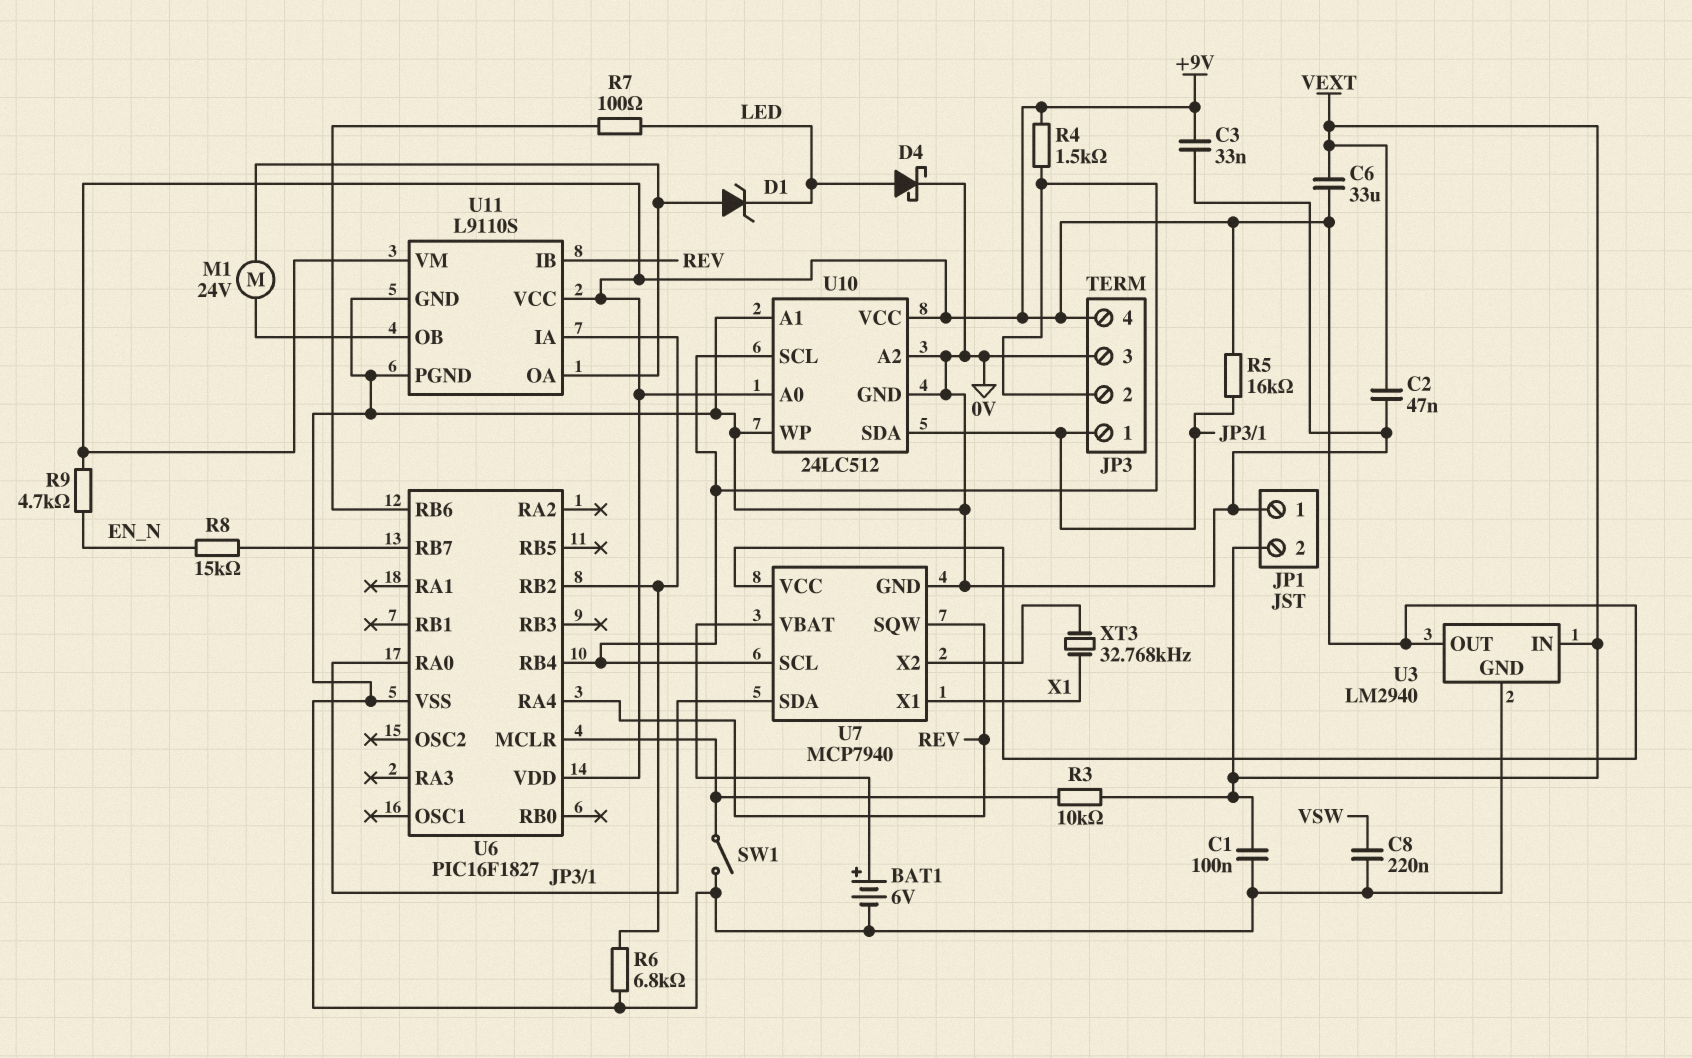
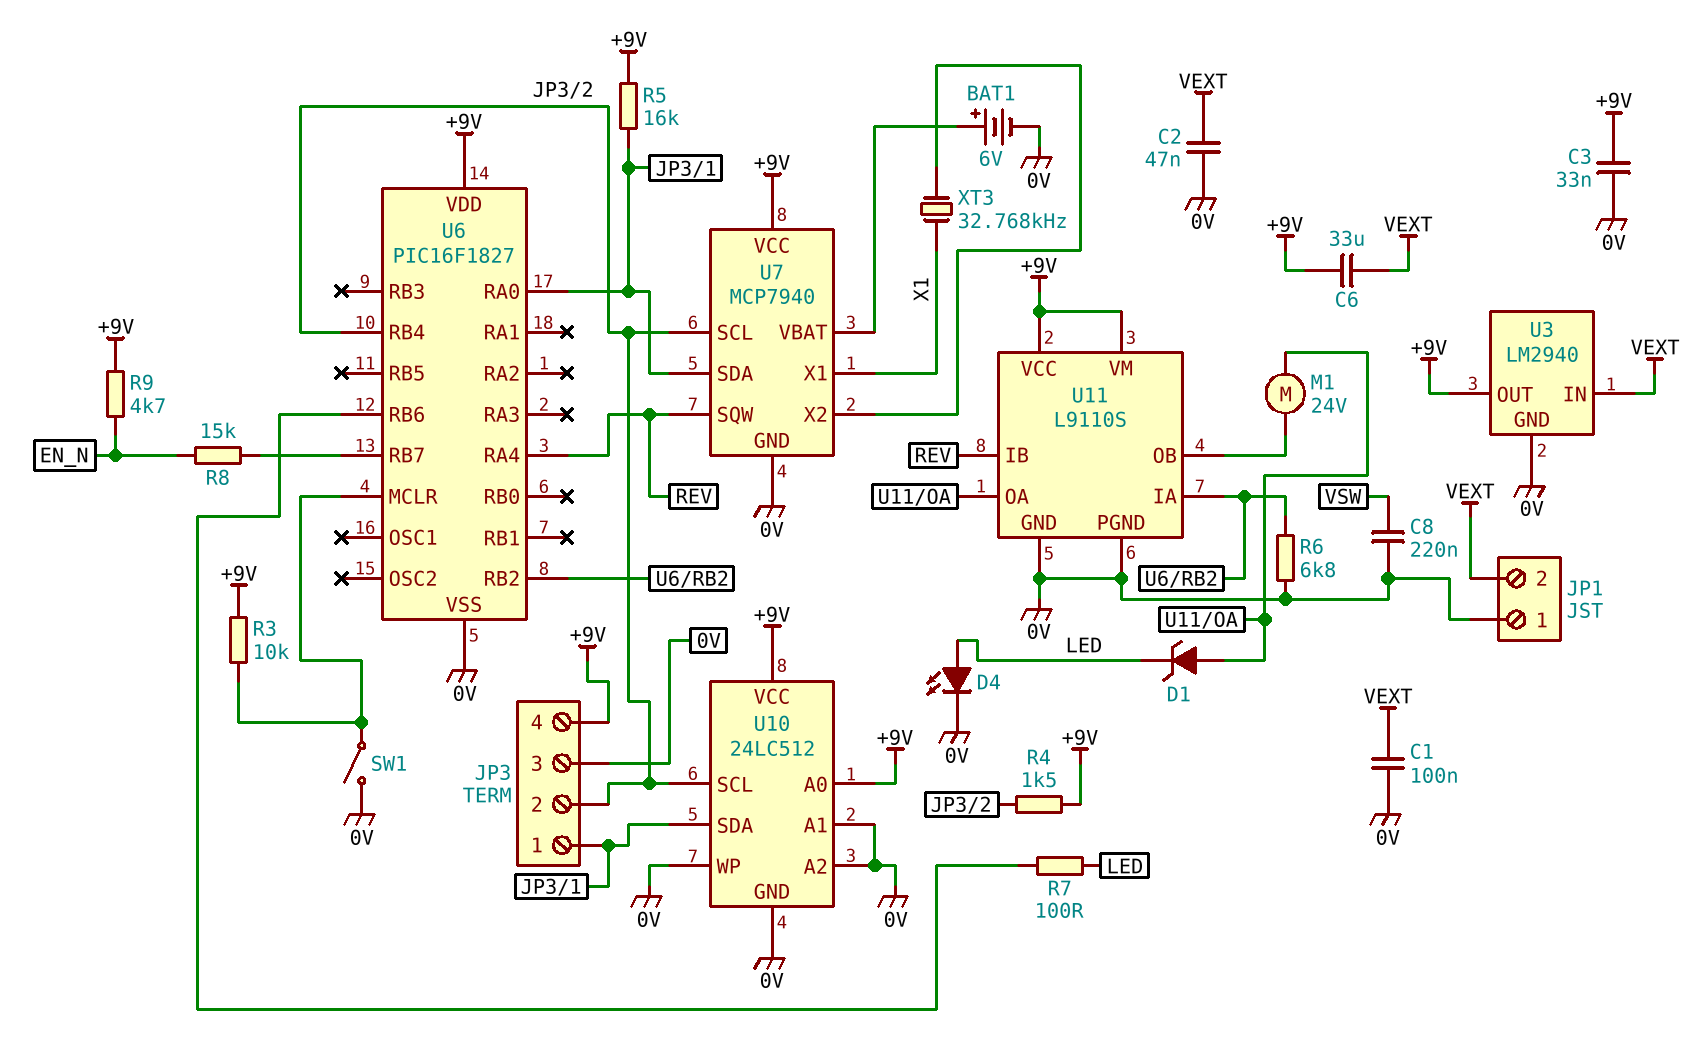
D4: schottky (A LED, K 0V) -> LED (A LED, K 0V)
R3: 10k (U6/MCLR, VEXT) -> 10k (+9V, U6/MCLR)

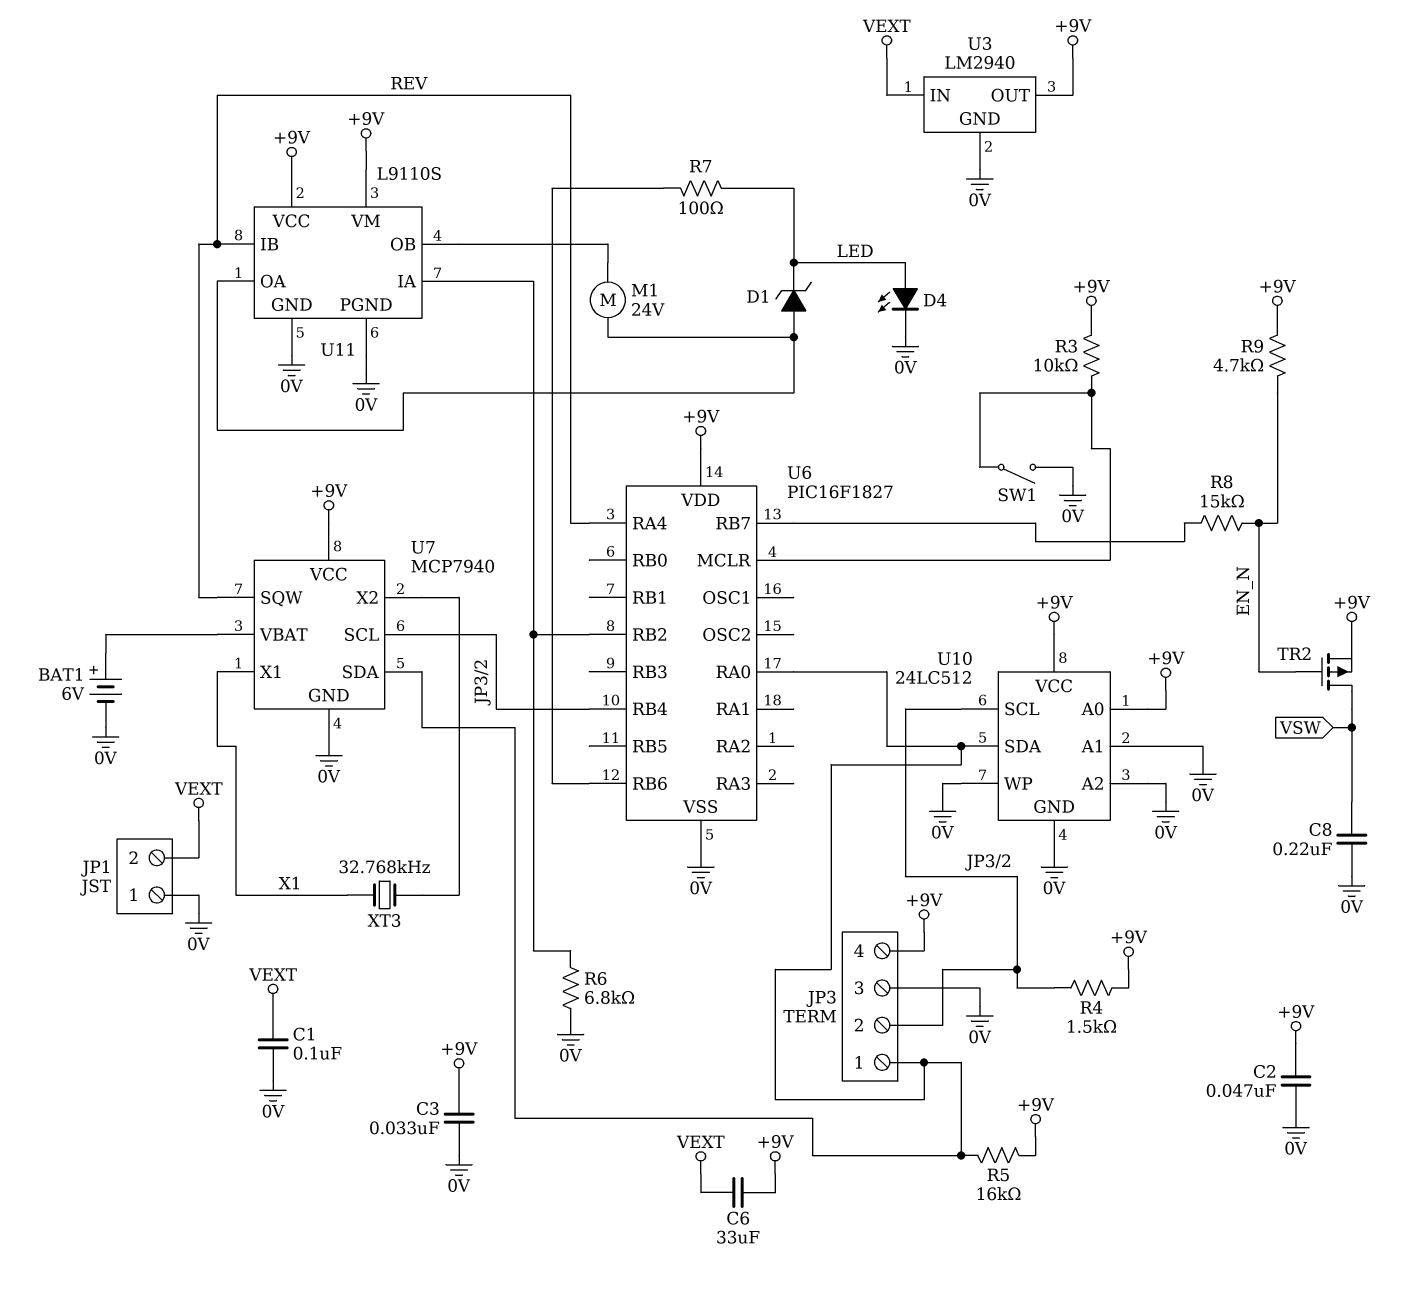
C2: 47nF (0V, VEXT) -> 47nF (+9V, 0V)
TR2: none -> PMOS (G EN_N, D VSW, S +9V)

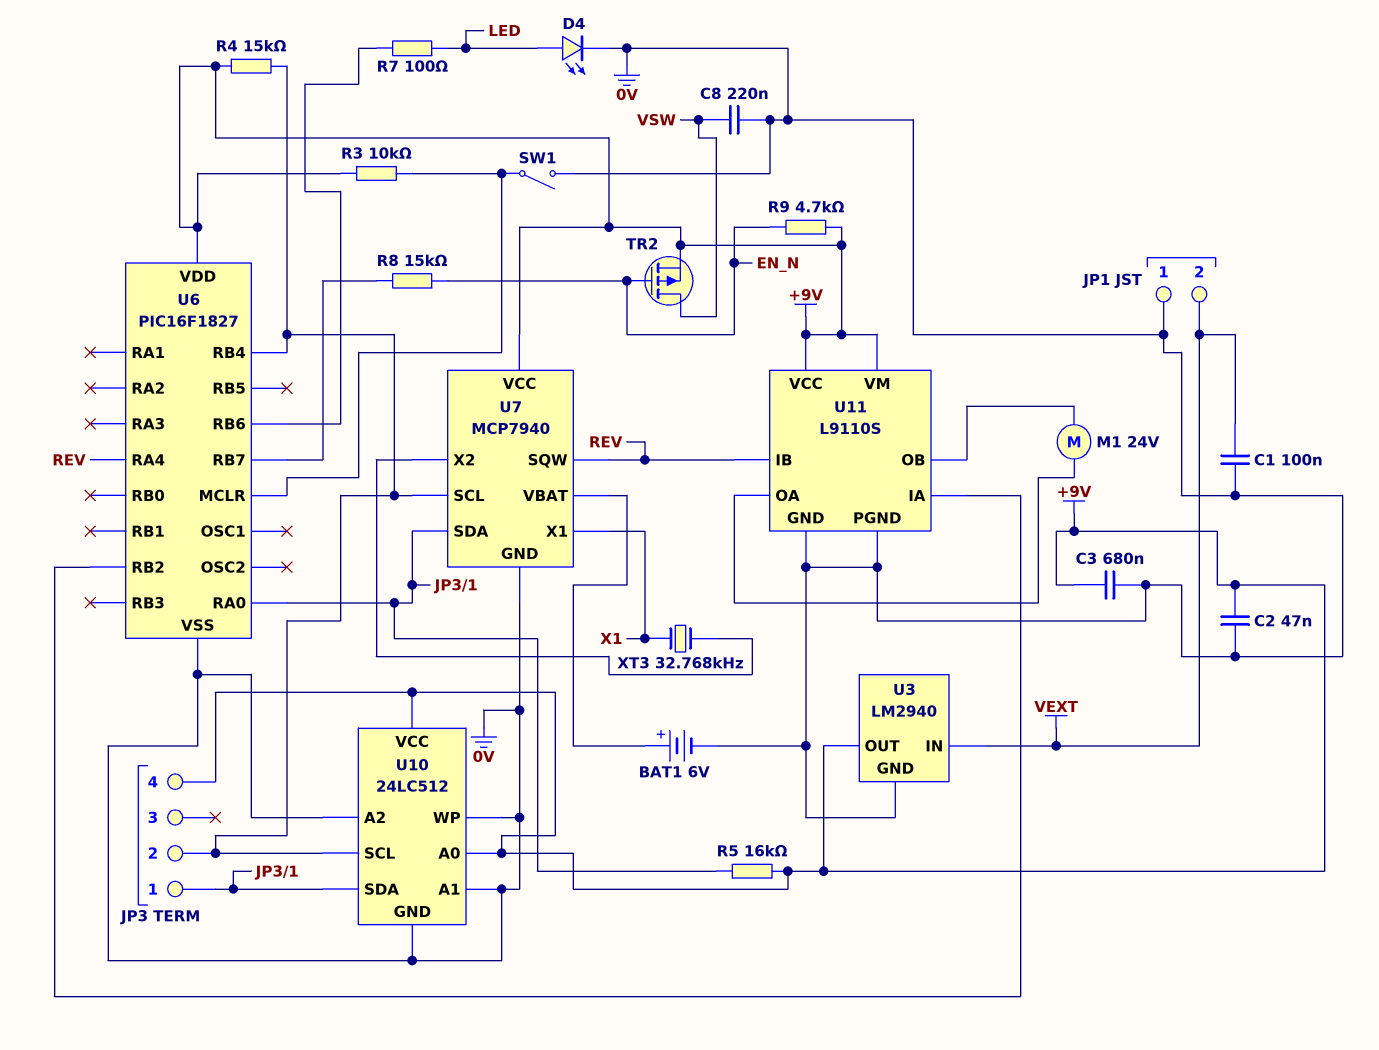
C3: 33nF (+9V, 0V) -> 680nF (+9V, 0V)
C6: 33uF (+9V, VEXT) -> none
D1: zener (A U11/OA, K LED) -> none
JP3 pin 3: 0V -> none
R4: 1.5k (+9V, JP3/2) -> 15k (+9V, JP3/2)
R6: 6.8k (0V, U6/RB2) -> none

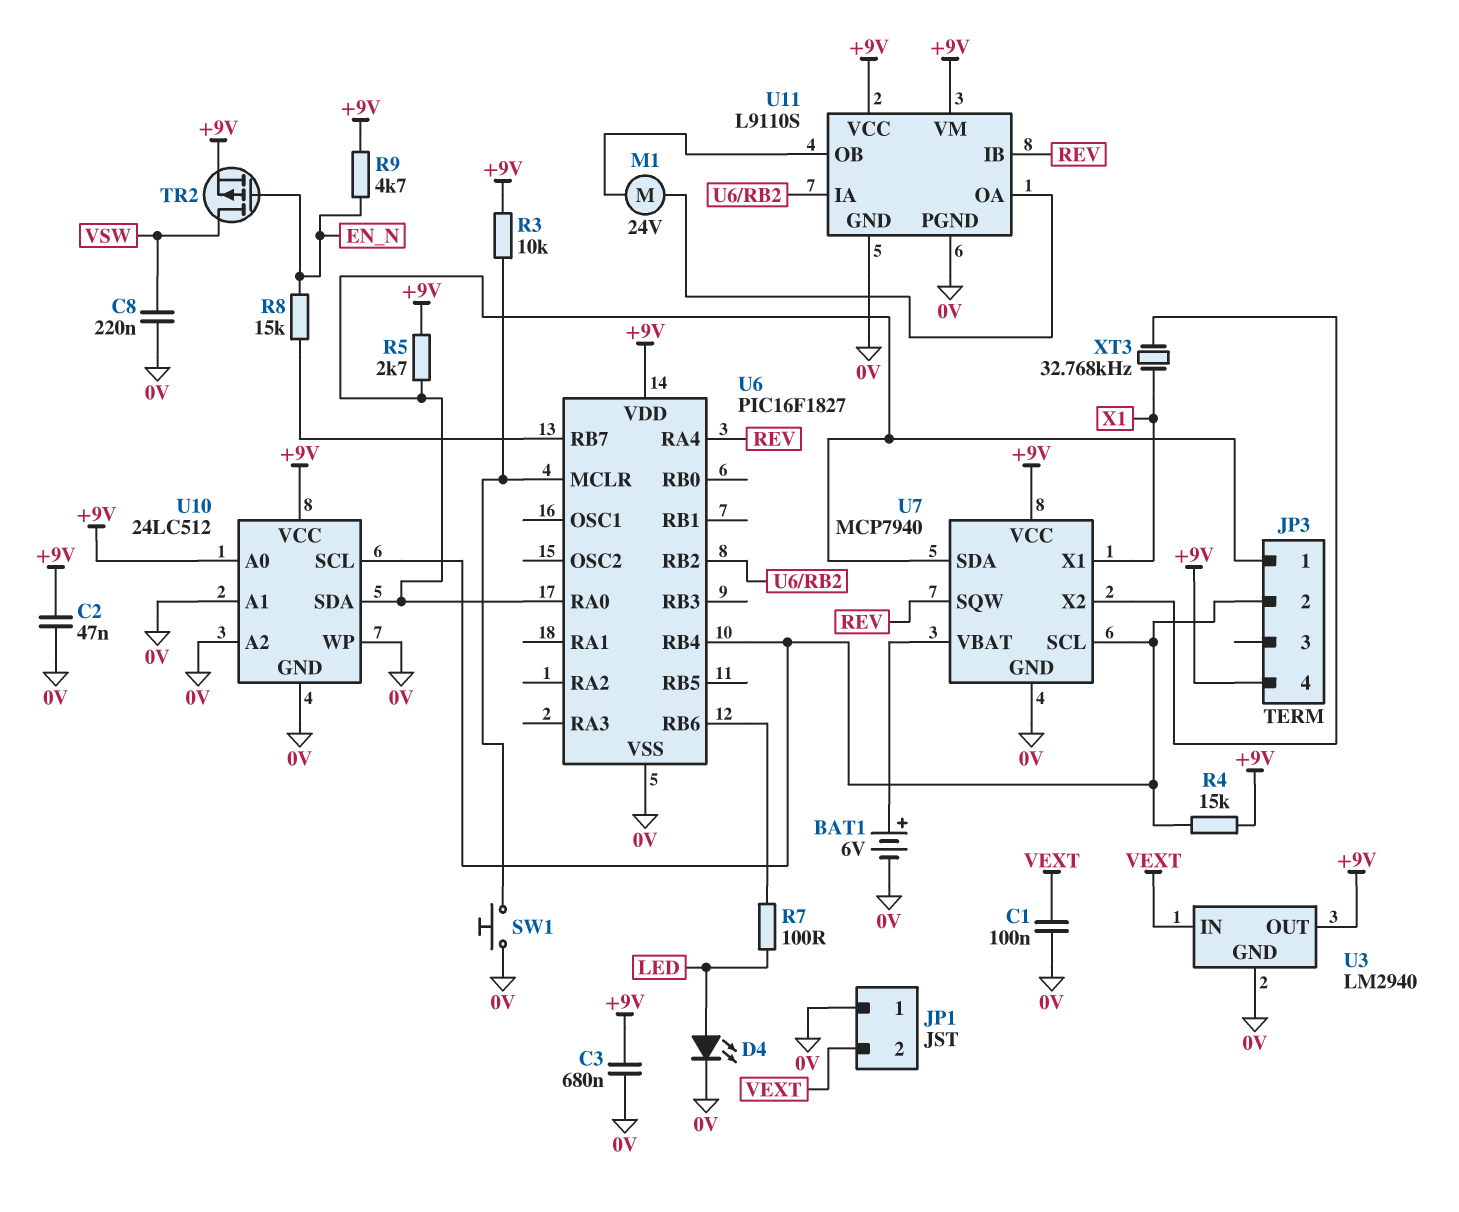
R5: 16k (+9V, JP3/1) -> 2.7k (+9V, JP3/1)
SW1: switch (0V, U6/MCLR) -> button (0V, U6/MCLR)

